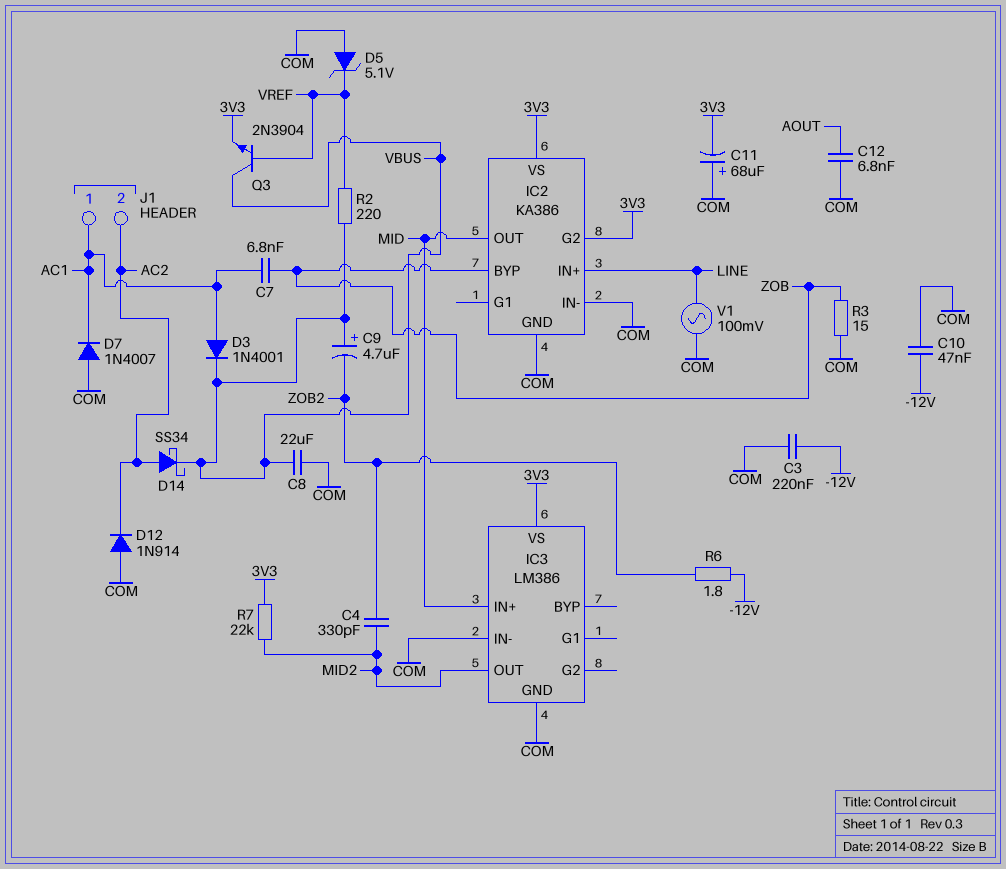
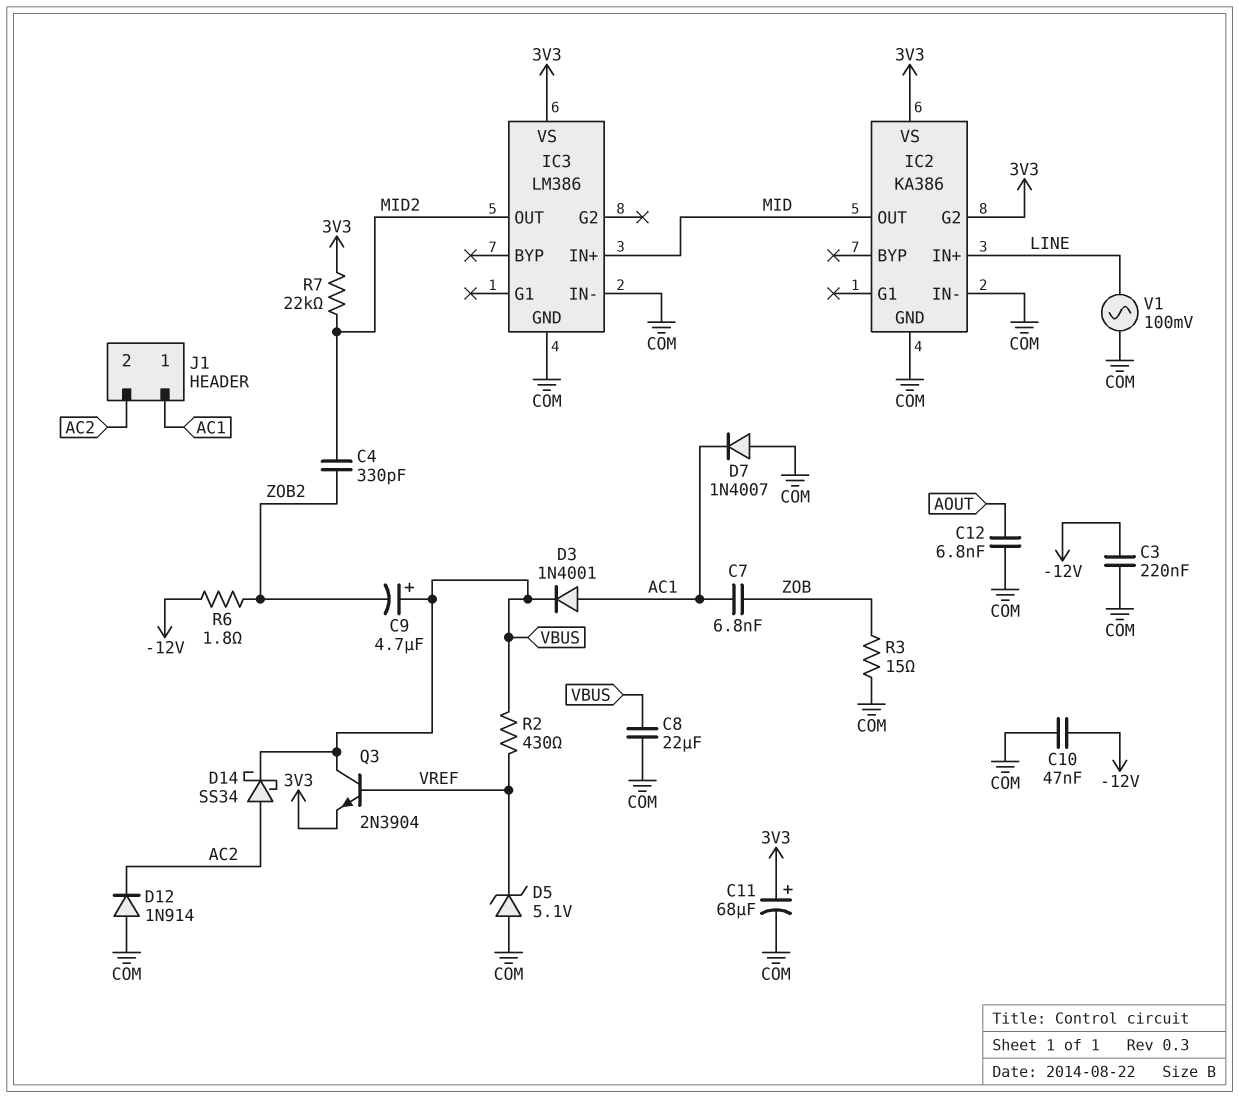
C11: 68uF (plus COM, minus 3V3) -> 68uF (plus 3V3, minus COM)
IC2 pin BYP: ZOB -> none
R2: 220 (VBUS, VREF) -> 430 (VBUS, VREF)

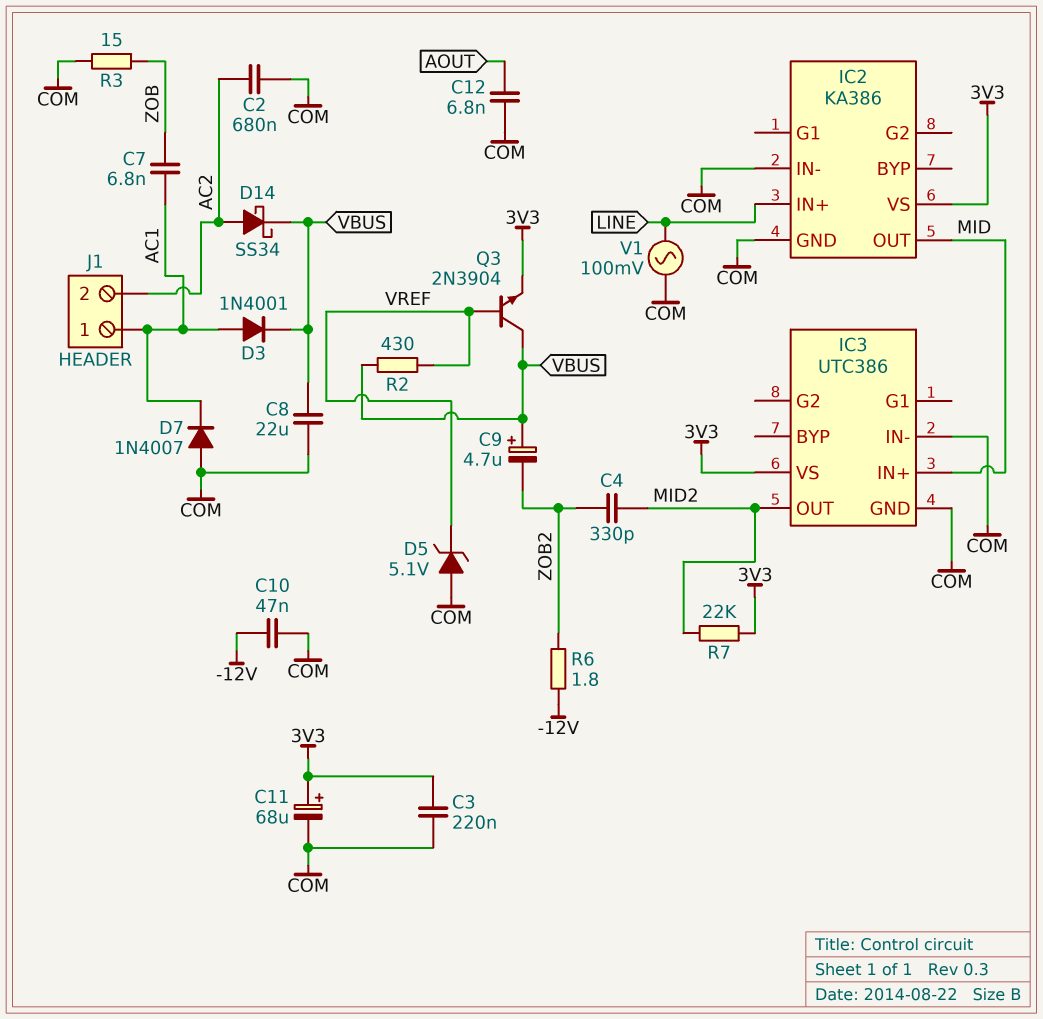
C2: none -> 680nF (AC2, COM)
C3: 220nF (-12V, COM) -> 220nF (3V3, COM)
D12: diode 1N914 (A COM, K AC2) -> none
IC2 pin G2: 3V3 -> none
IC3: LM386 -> UTC386

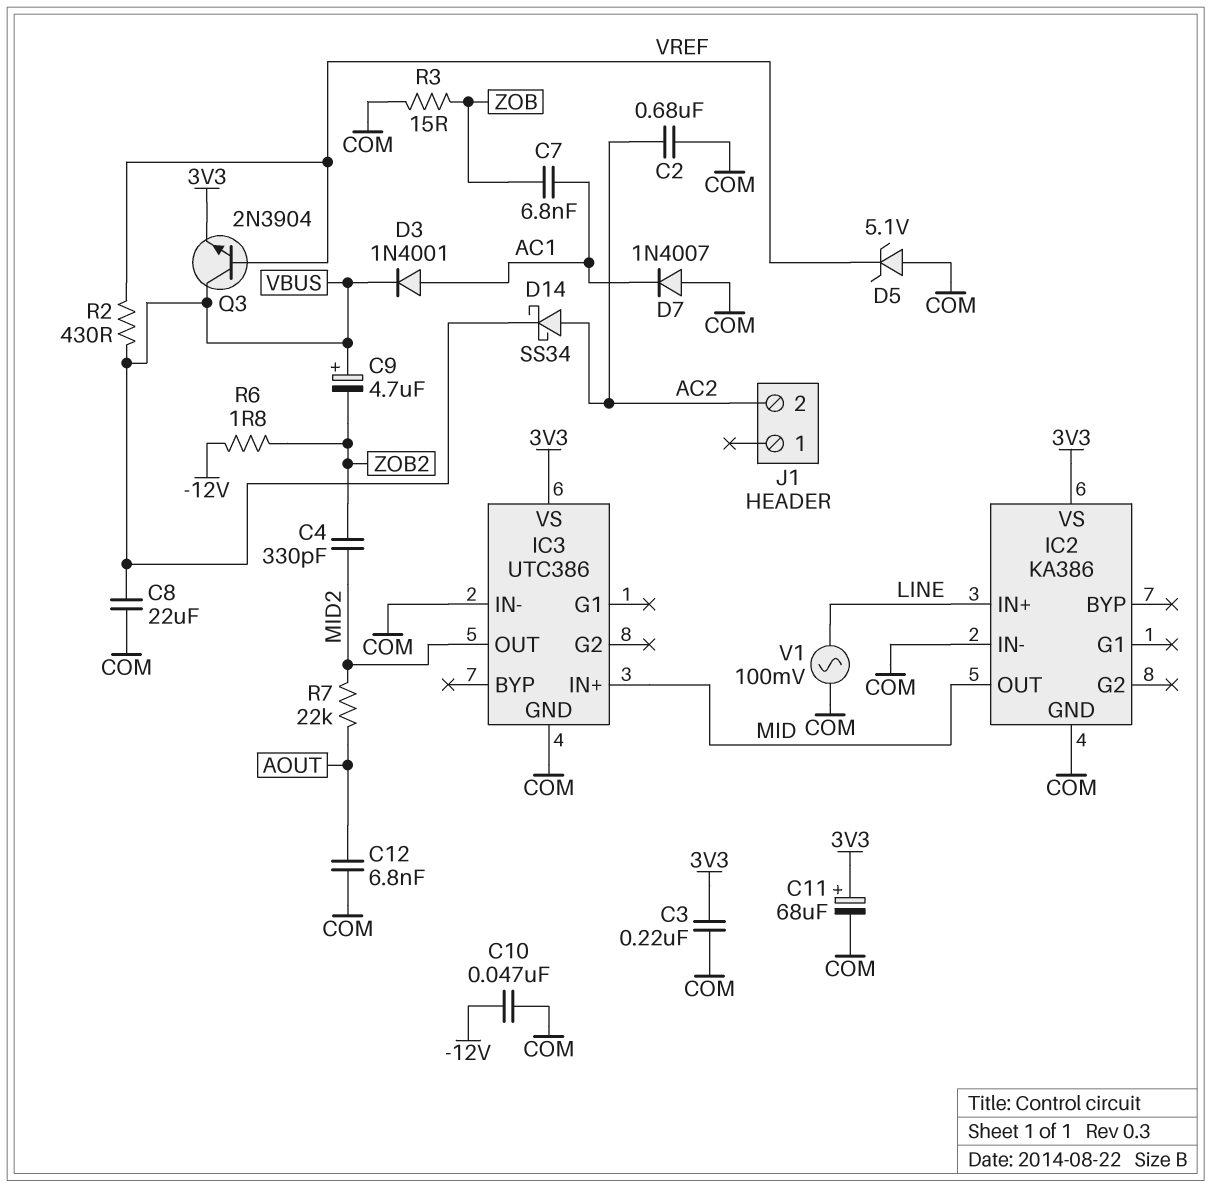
J1 pin 1: AC1 -> none
R7: 22k (3V3, MID2) -> 22k (AOUT, MID2)

